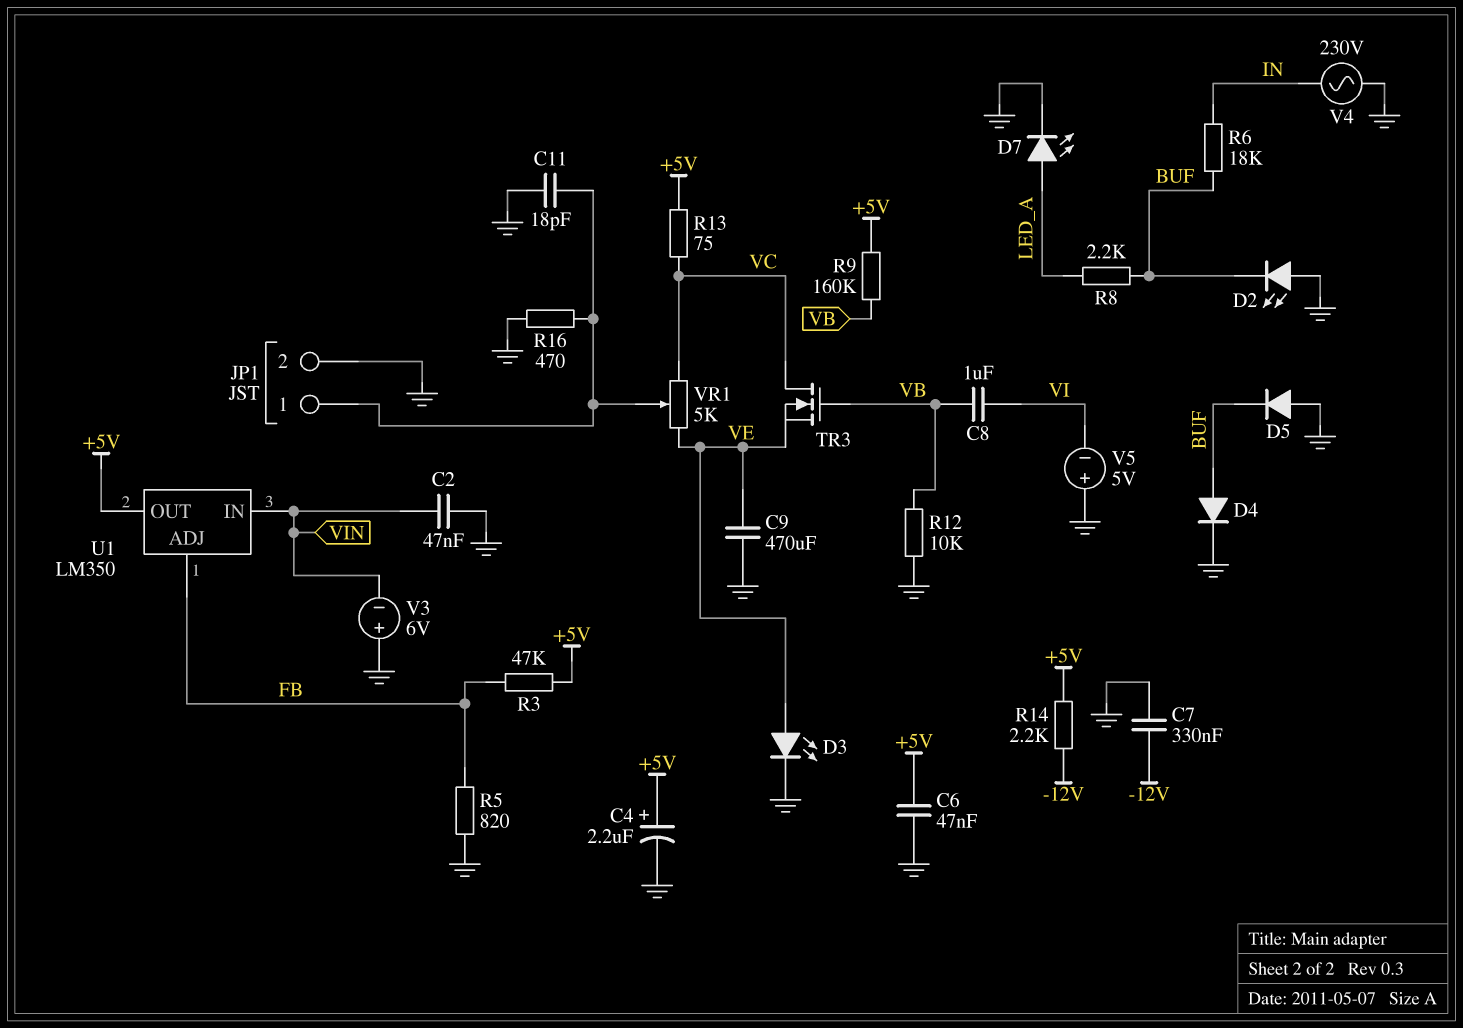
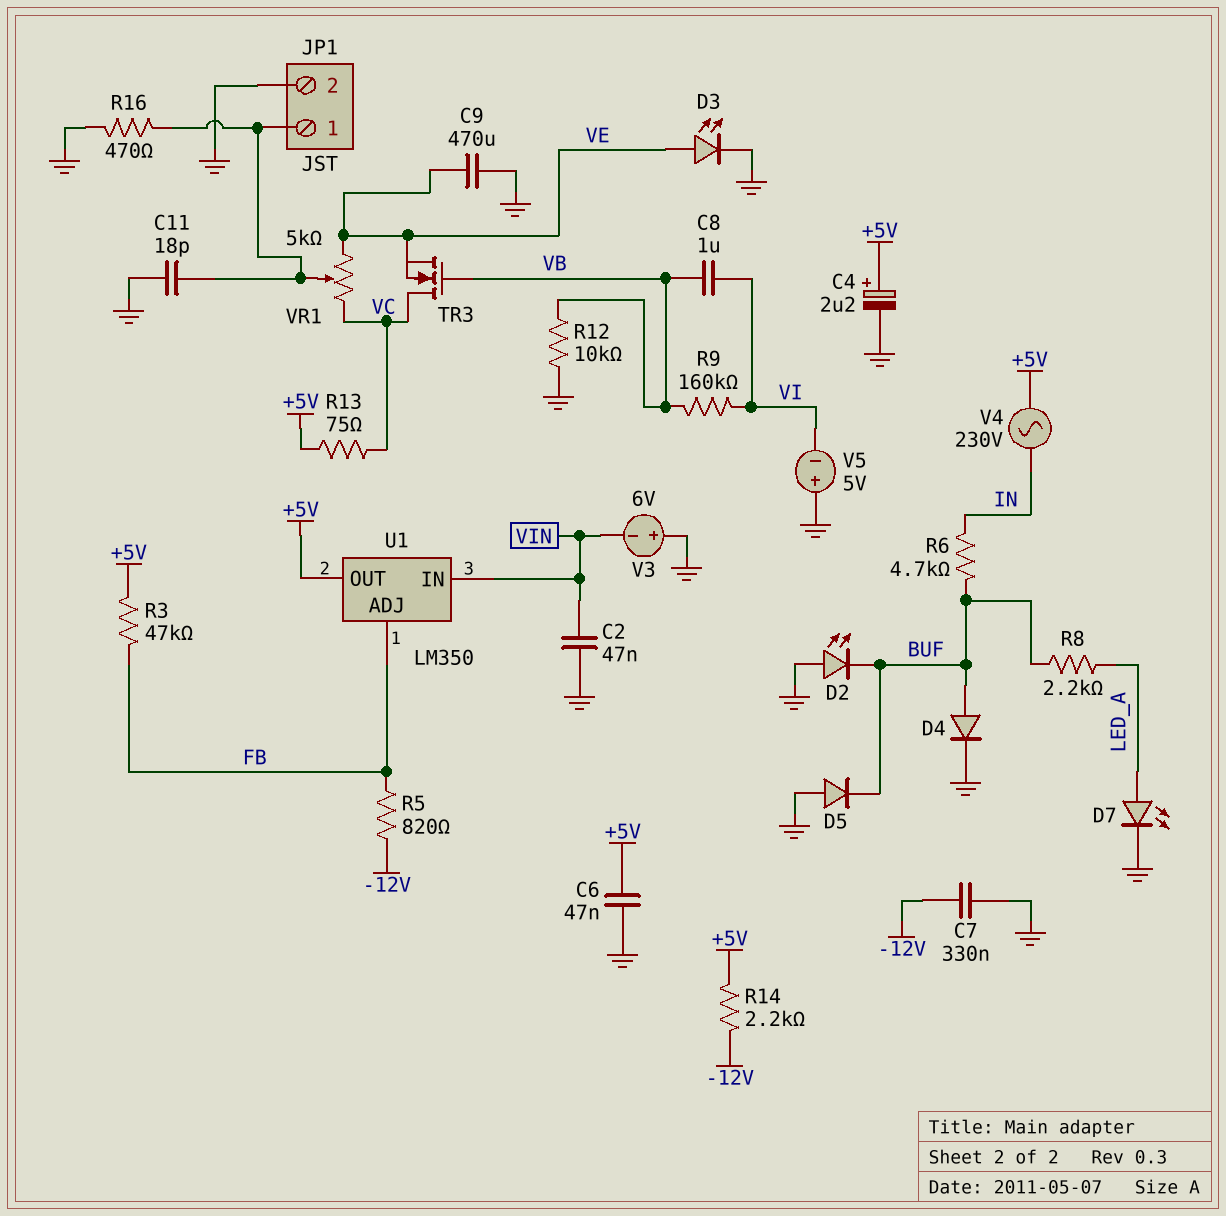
R5: 820 (FB, GND) -> 820 (-12V, FB)
R6: 18k (BUF, IN) -> 4.7k (BUF, IN)
R9: 160k (+5V, VB) -> 160k (VB, VI)
V4: AC 230V (GND, IN) -> AC 230V (+5V, IN)

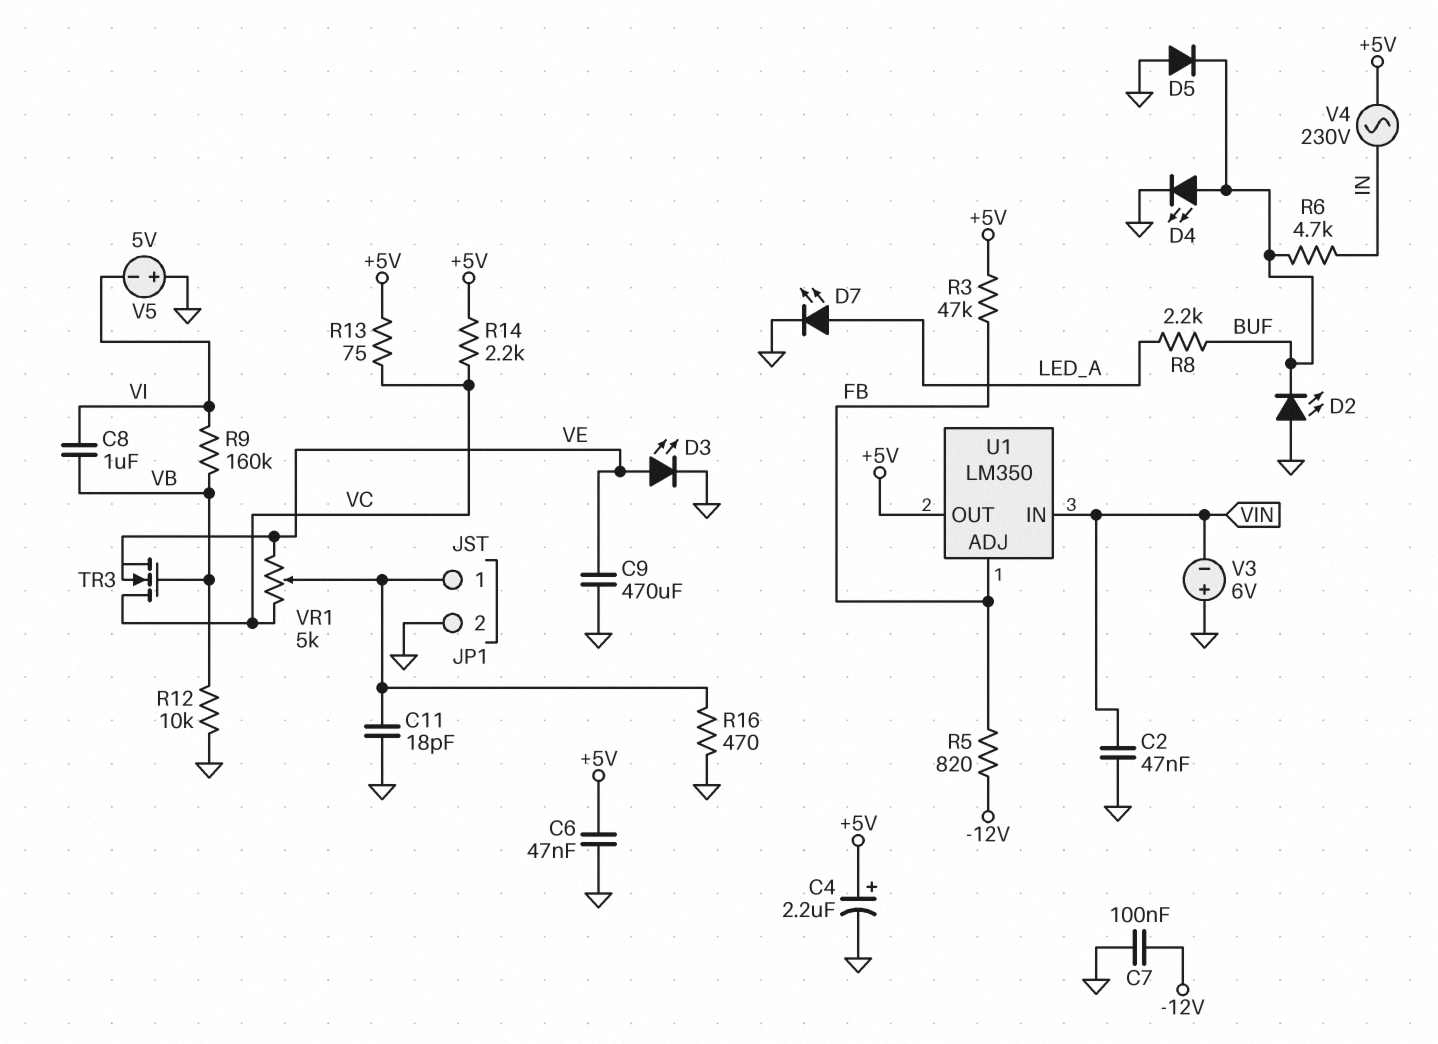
C7: 330nF (-12V, GND) -> 100nF (-12V, GND)
D4: diode (A BUF, K GND) -> LED (A BUF, K GND)
R14: 2.2k (+5V, -12V) -> 2.2k (+5V, VC)

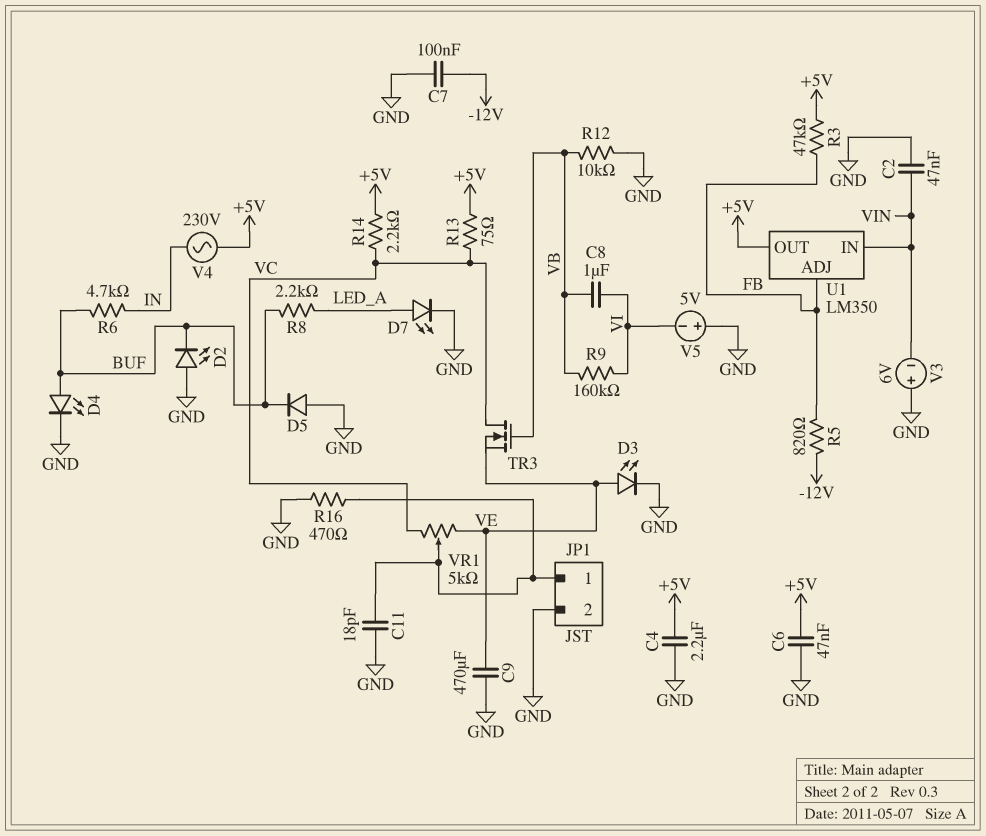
C4: 2.2uF (plus +5V, minus GND) -> 2.2uF (+5V, GND)

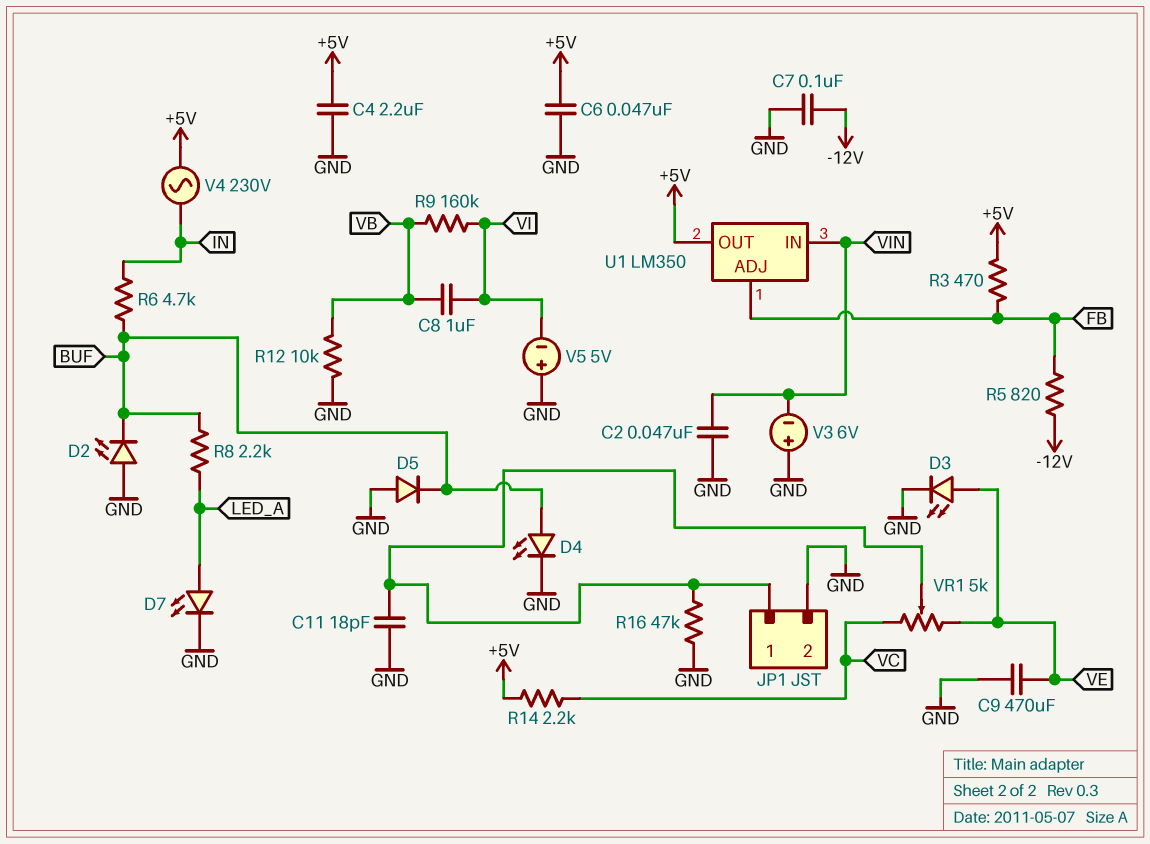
R3: 47k (+5V, FB) -> 470 (+5V, FB)
R13: 75 (+5V, VC) -> none
R16: 470 (GND, JP1/1) -> 47k (GND, JP1/1)
TR3: NMOS (G VB, D VC, S VE) -> none

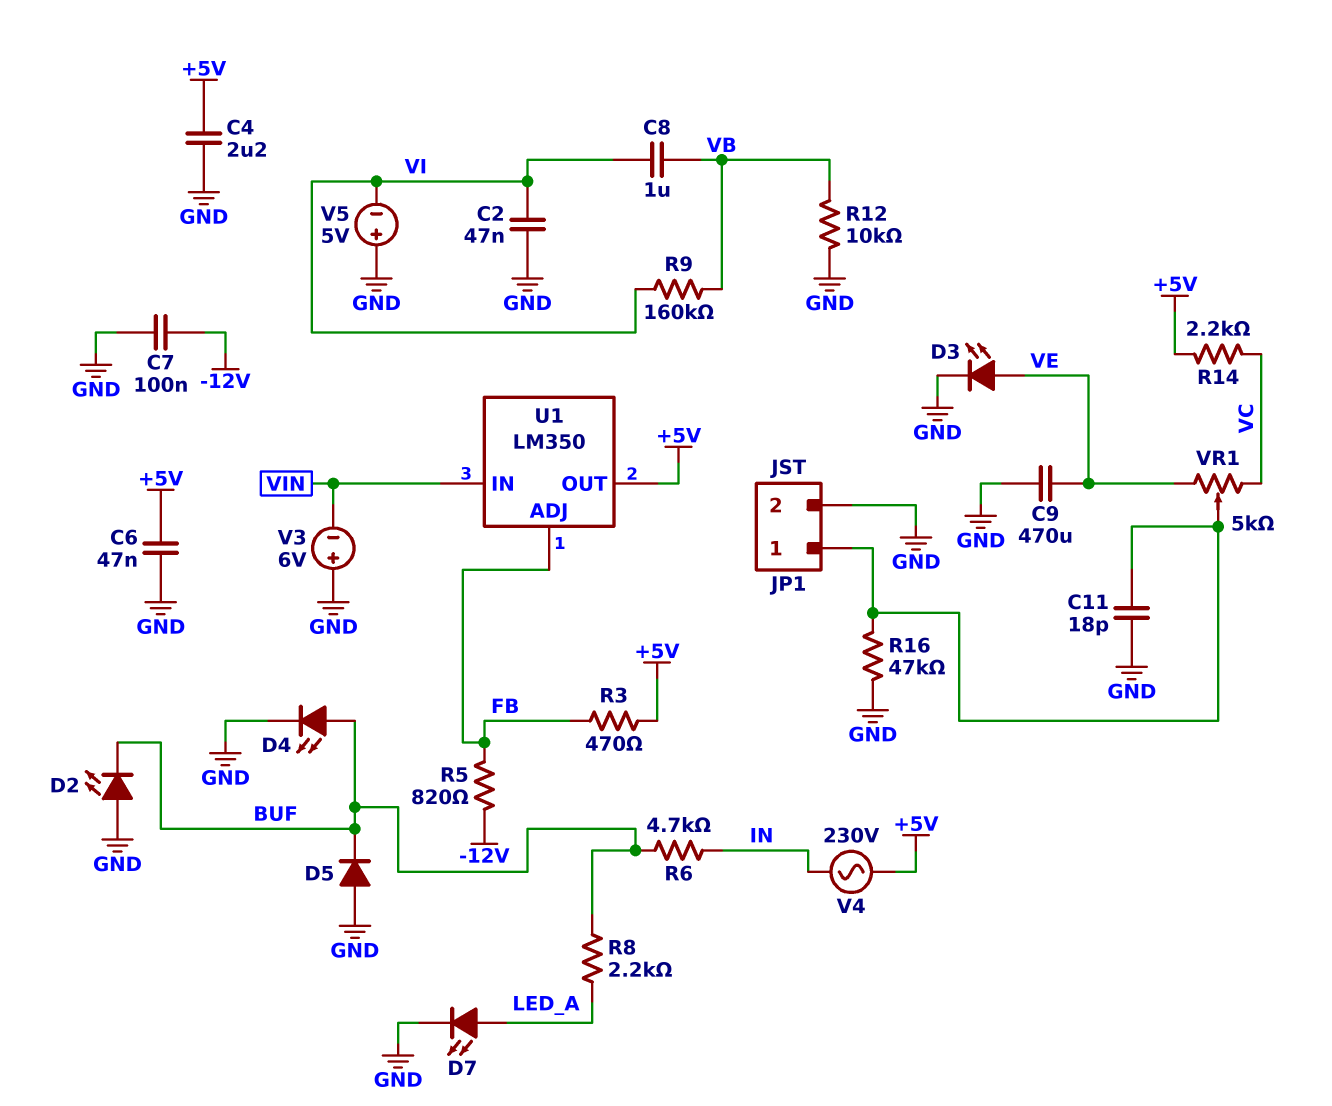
C2: 47nF (GND, VIN) -> 47nF (GND, VI)

